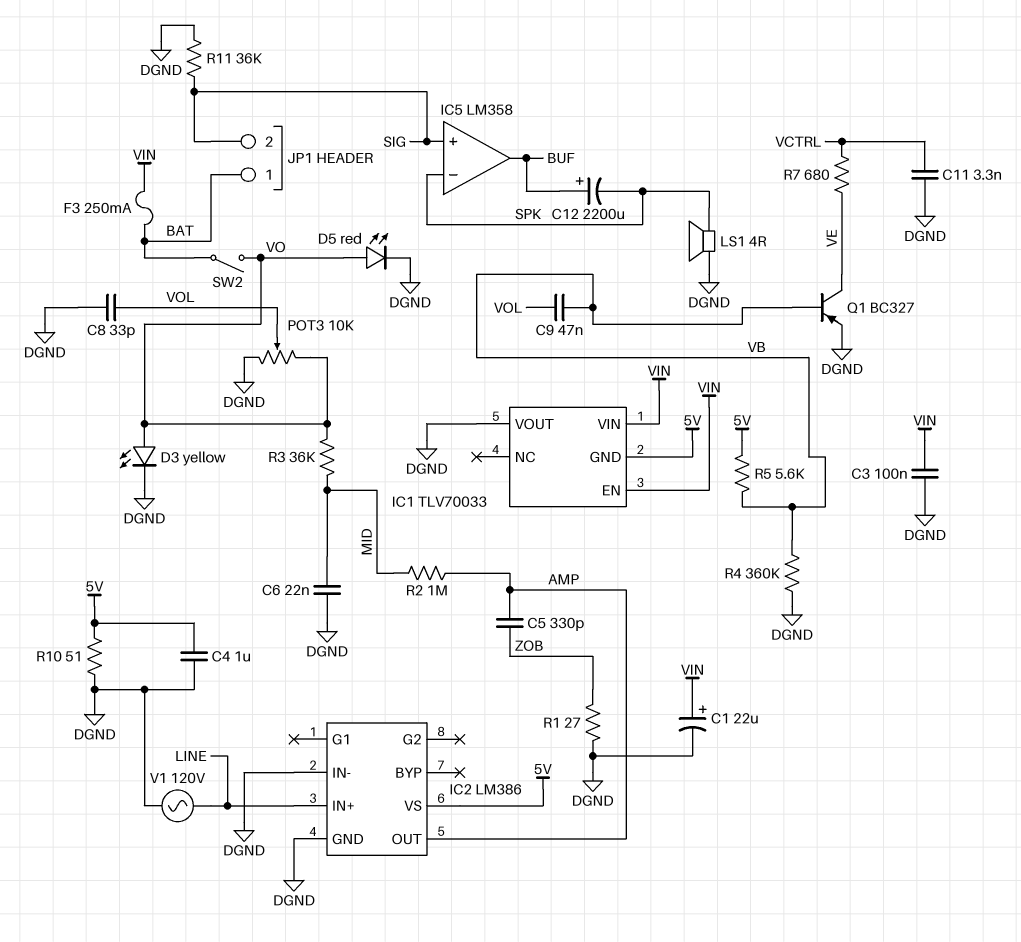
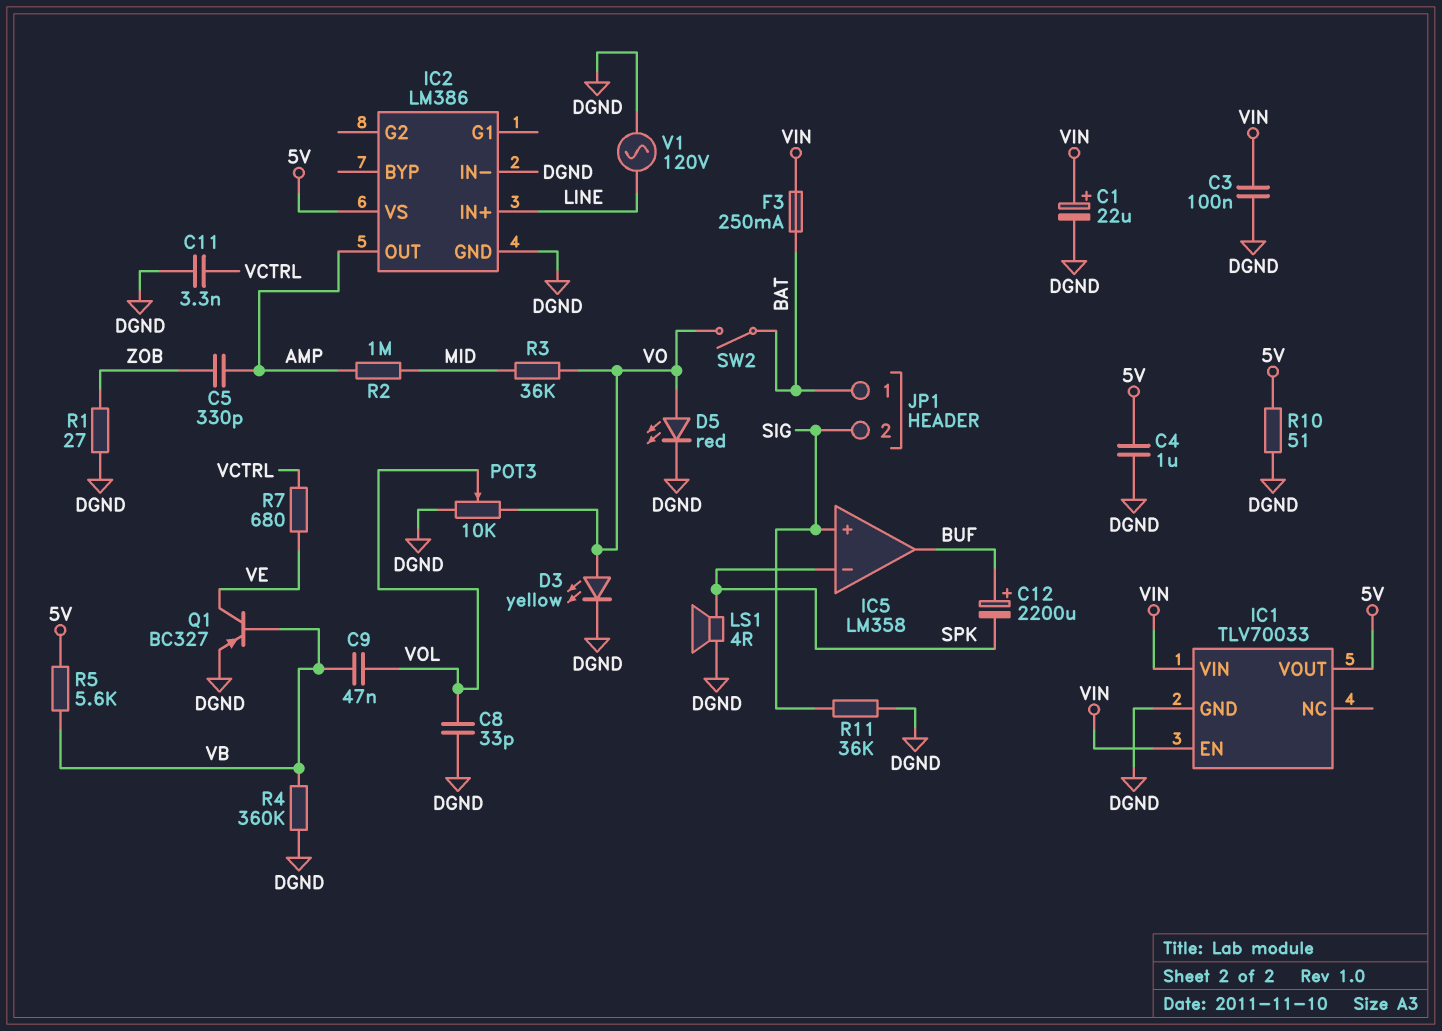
C6: 22nF (DGND, MID) -> none
IC1 pin GND: 5V -> DGND
IC1 pin VOUT: DGND -> 5V

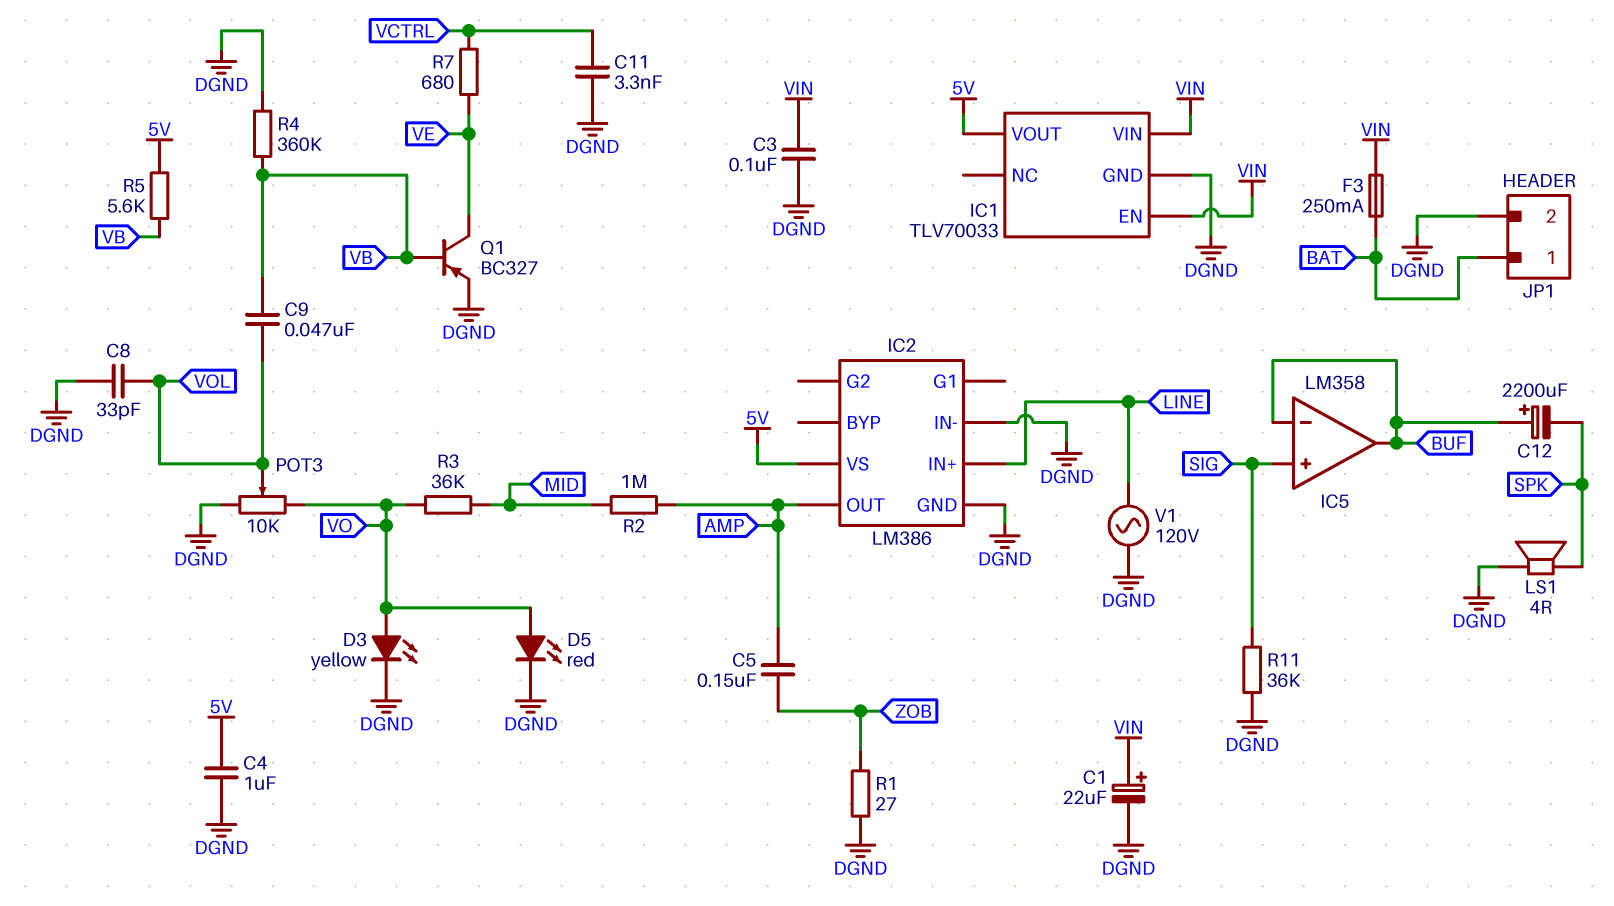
C5: 330pF (AMP, ZOB) -> 150nF (AMP, ZOB)
IC5 pin in-: SPK -> BUF
JP1 pin 2: SIG -> DGND
R10: 51 (5V, DGND) -> none
SW2: switch (BAT, VO) -> none

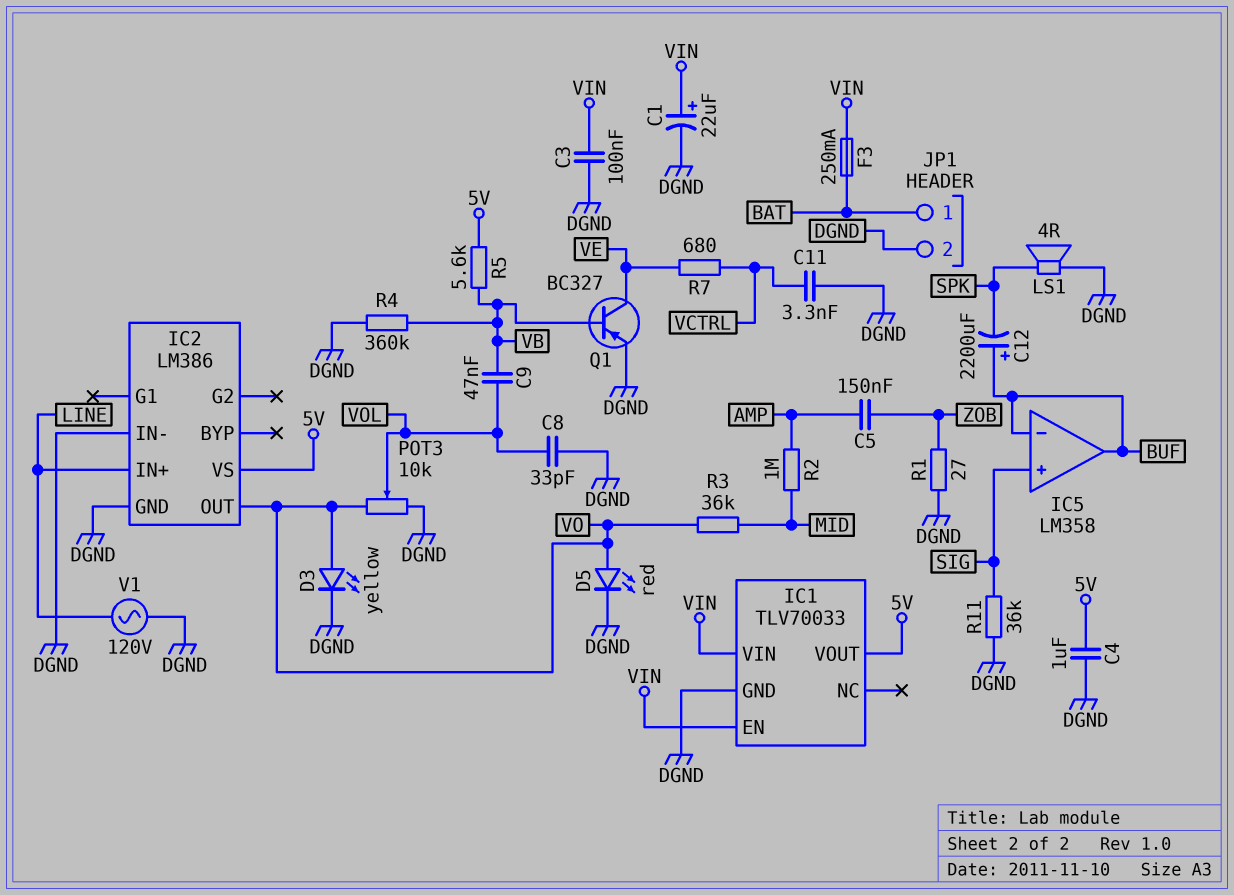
IC2 pin OUT: AMP -> VO

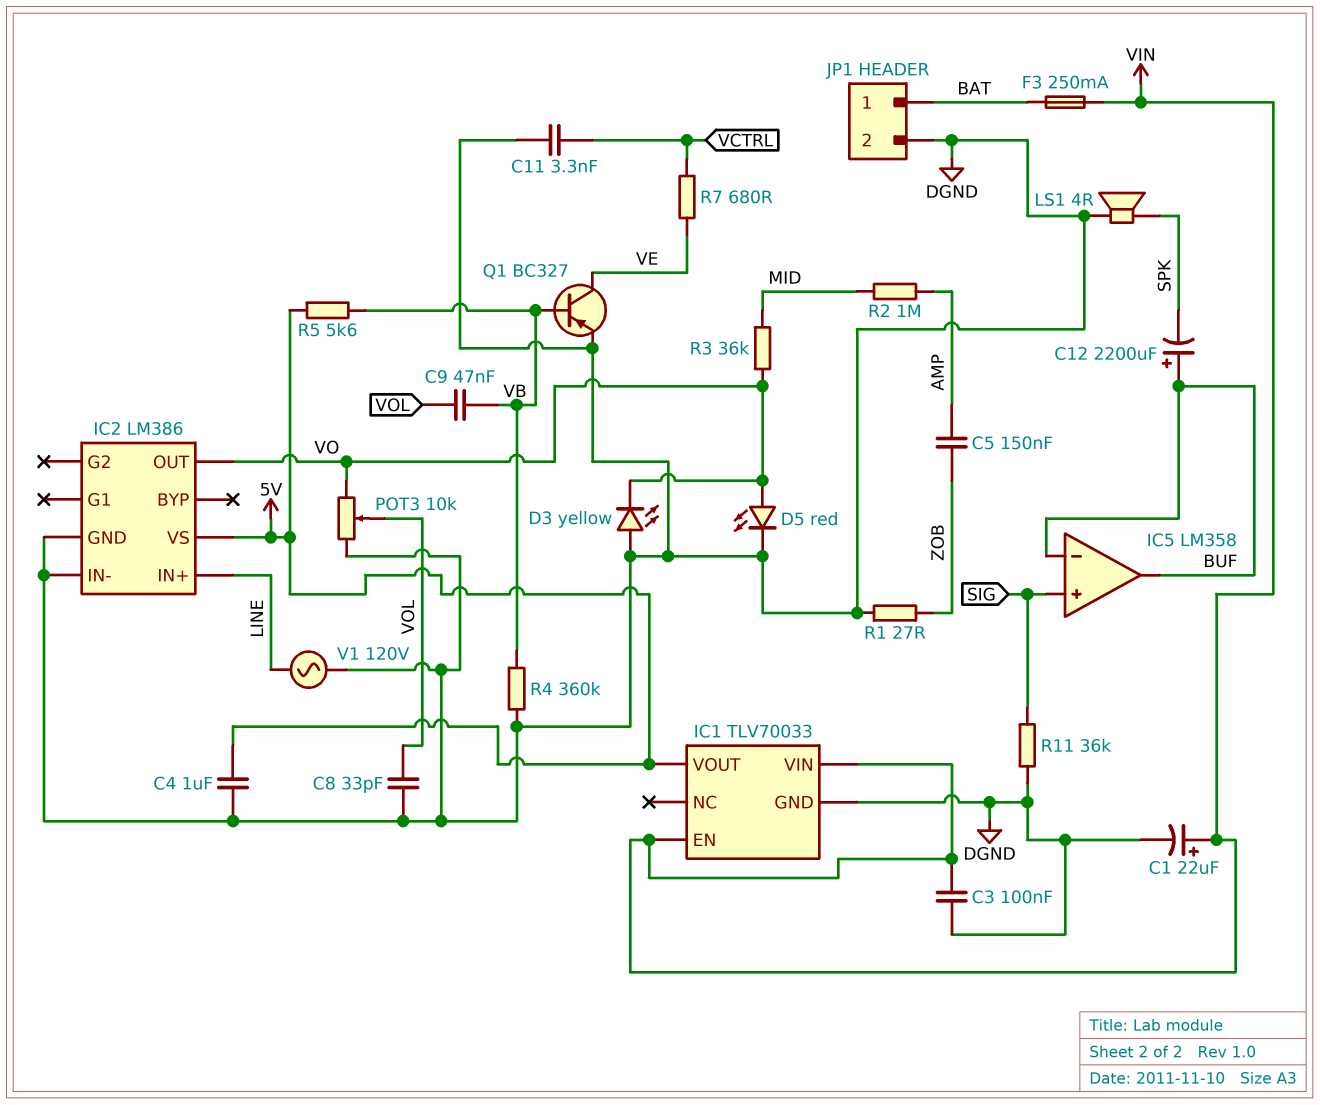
D3: LED yellow (A VO, K DGND) -> LED yellow (A DGND, K VO)

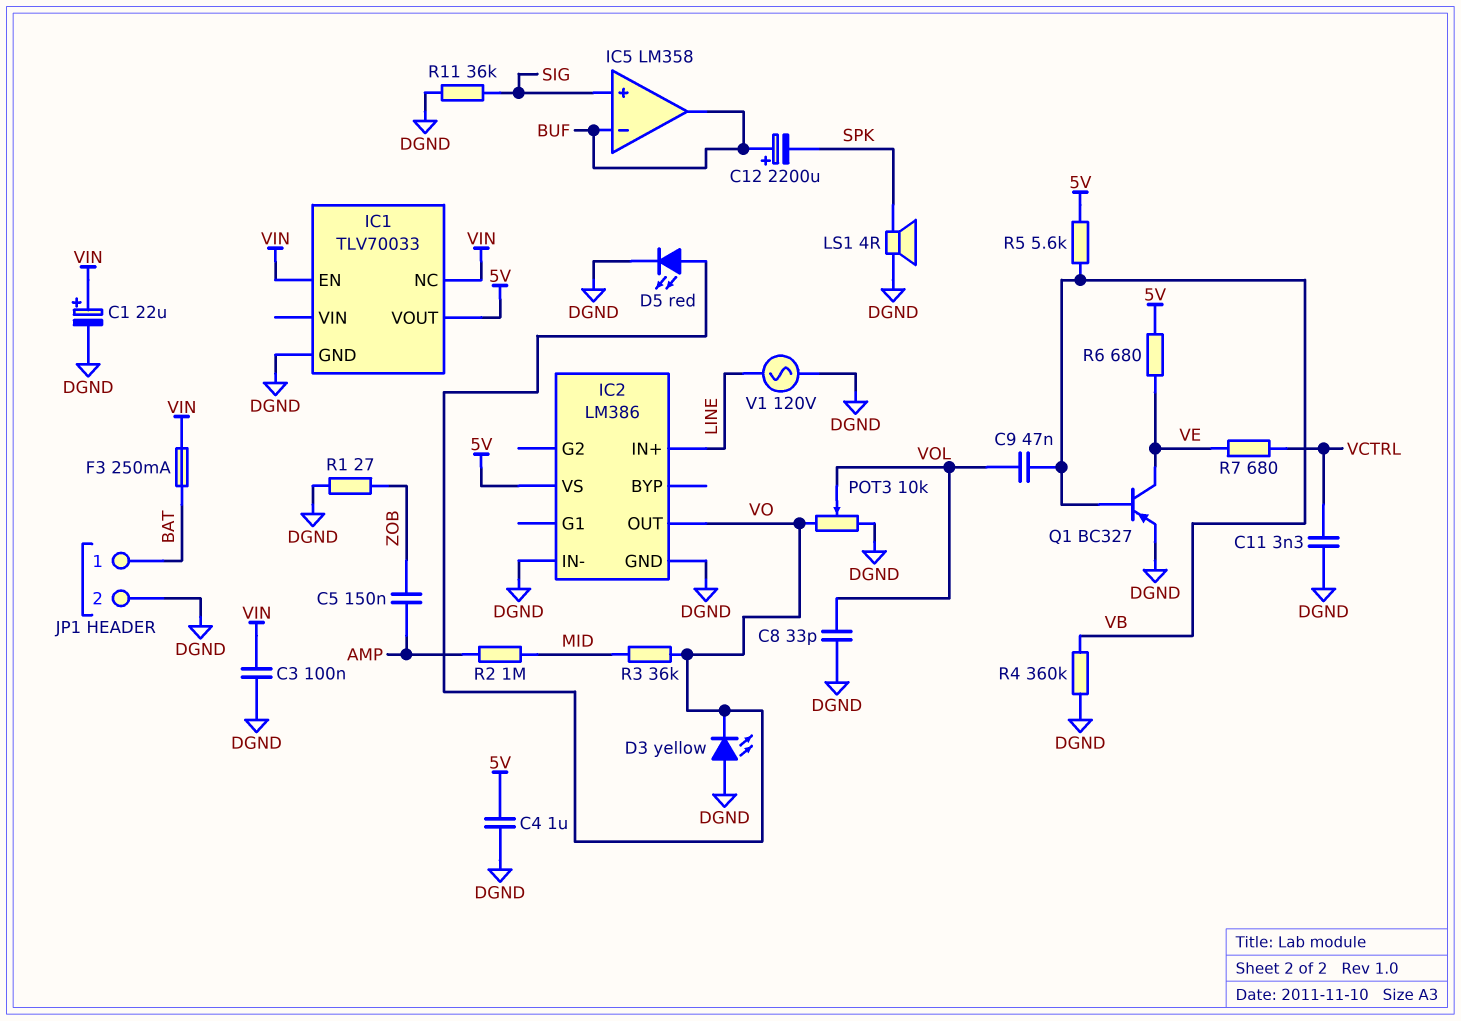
IC1 pin NC: none -> VIN
IC1 pin VIN: VIN -> none
R6: none -> 680 (5V, VE)

